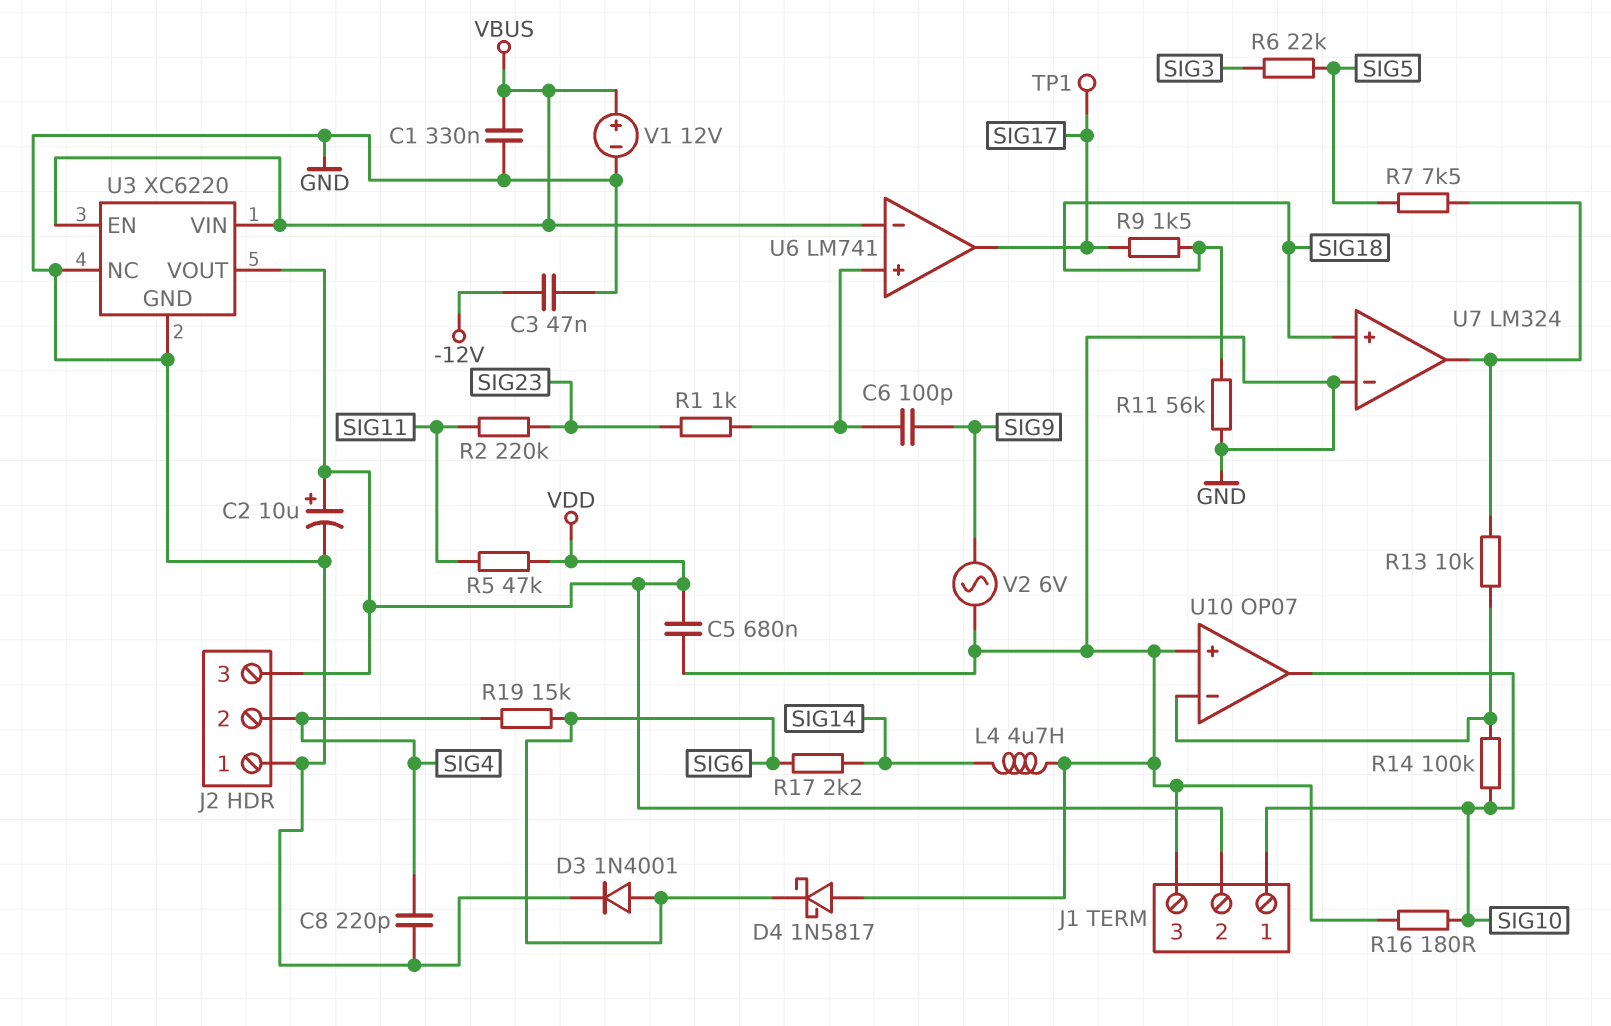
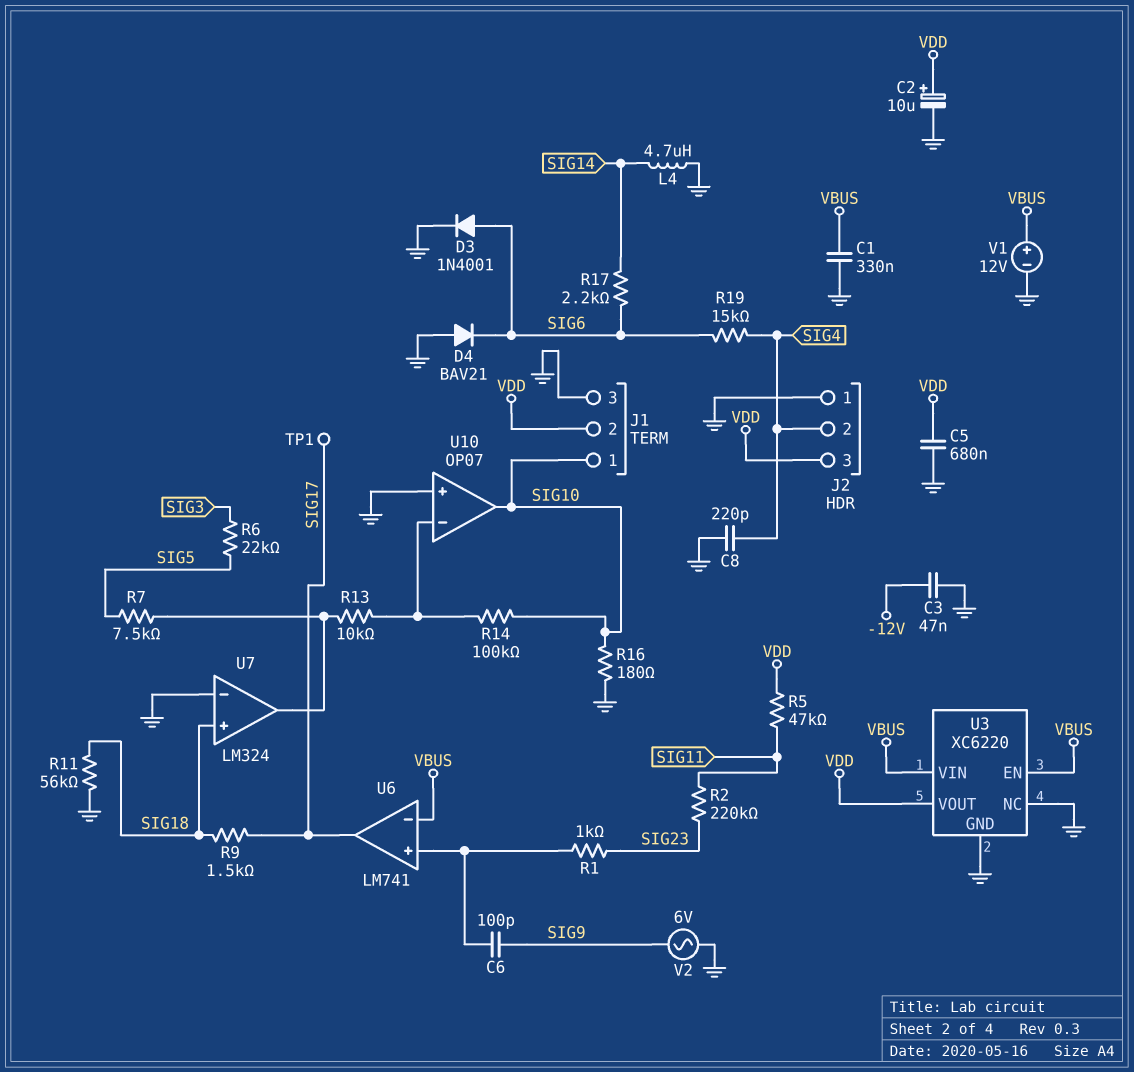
D4: schottky 1N5817 (A GND, K SIG6) -> diode BAV21 (A GND, K SIG6)

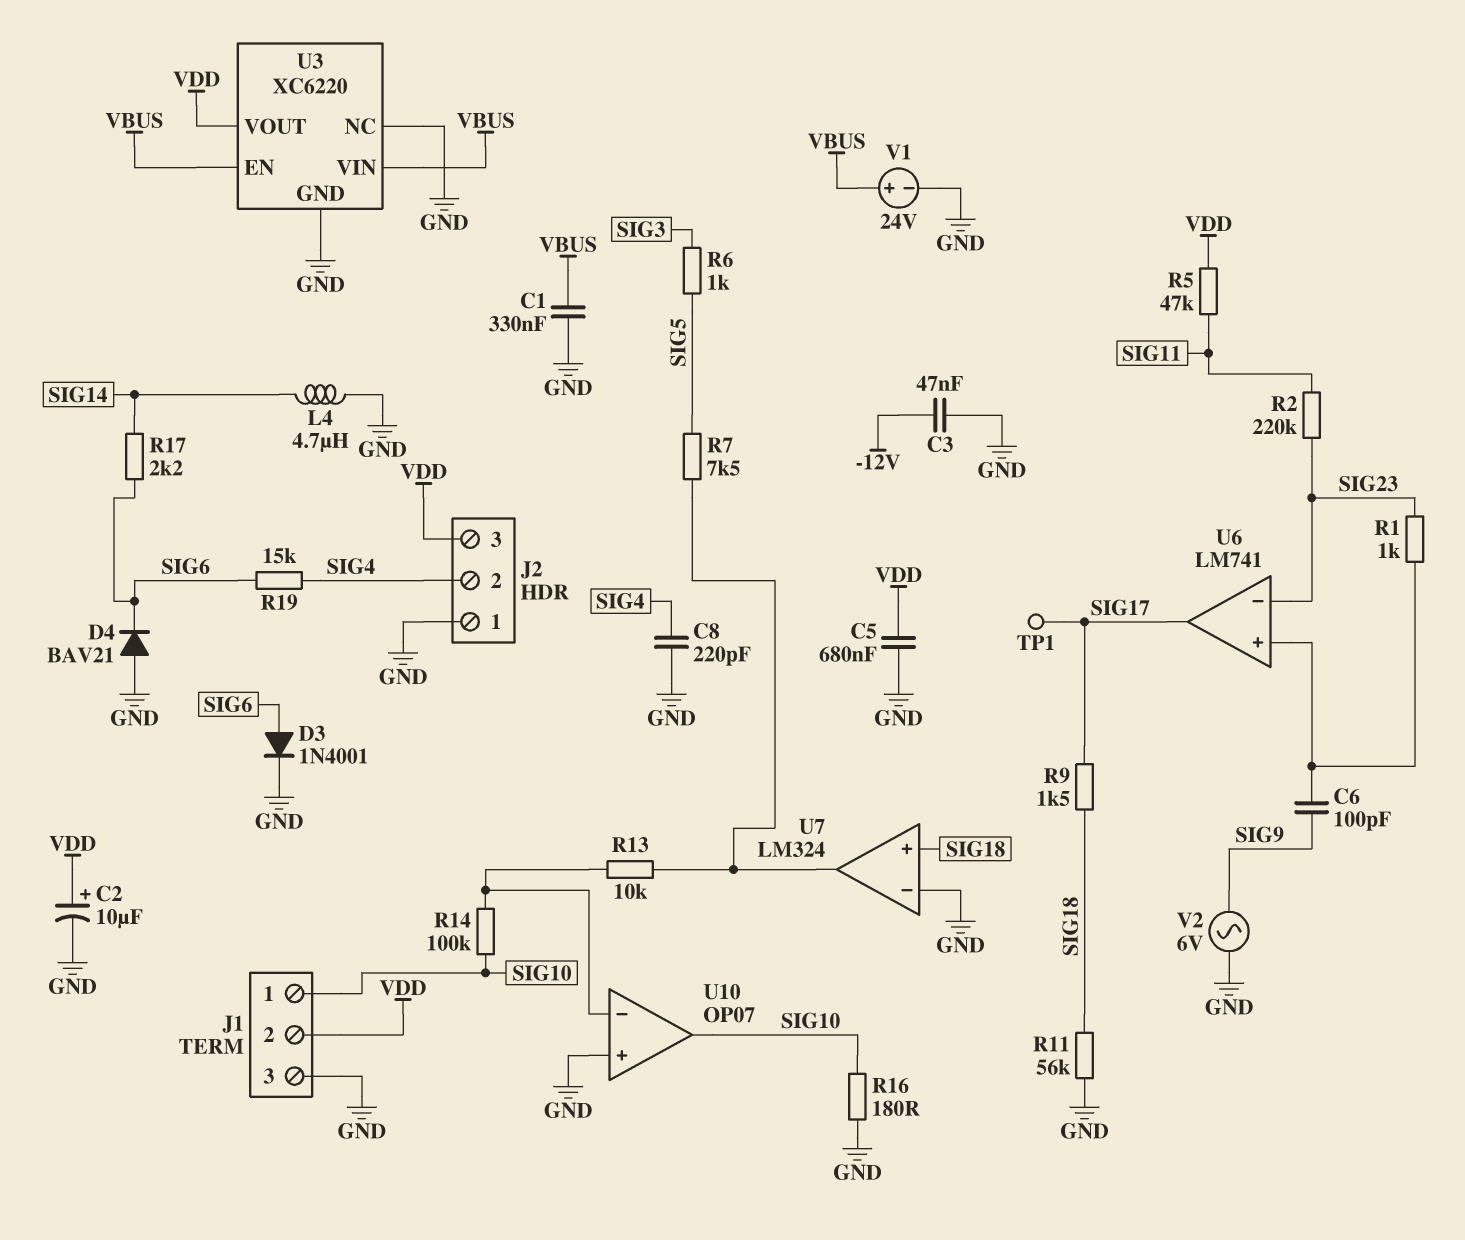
R6: 22k (SIG3, SIG5) -> 1k (SIG3, SIG5)
U6 pin in-: VBUS -> SIG23
V1: 12V (plus VBUS, minus GND) -> 24V (plus VBUS, minus GND)

